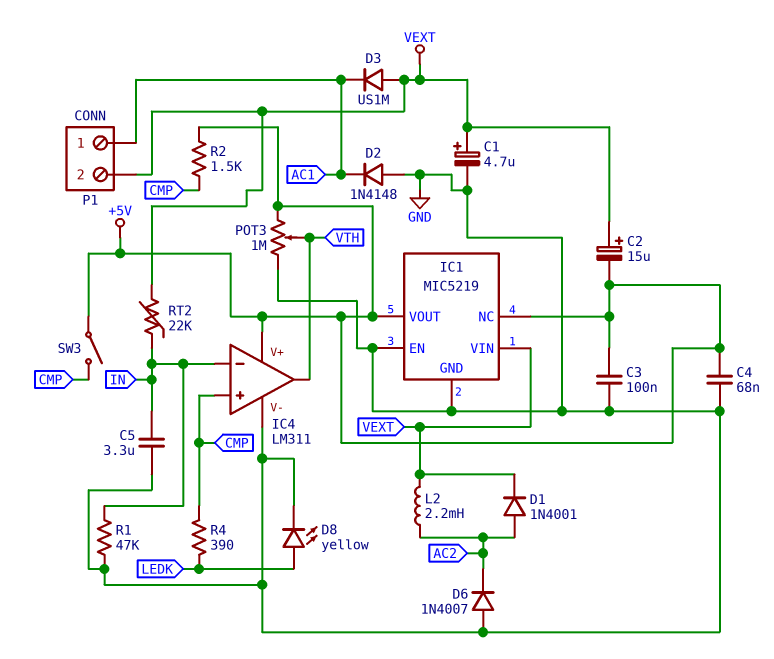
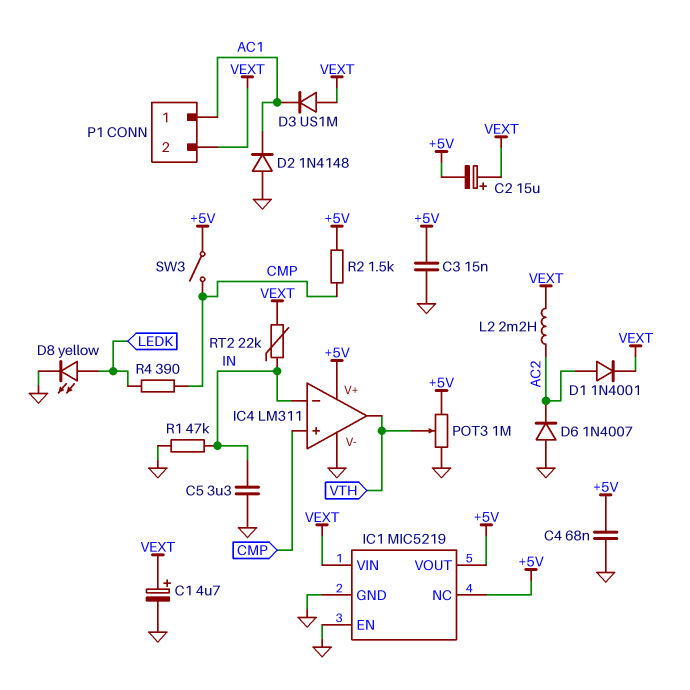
C3: 100nF (+5V, GND) -> 15nF (+5V, GND)

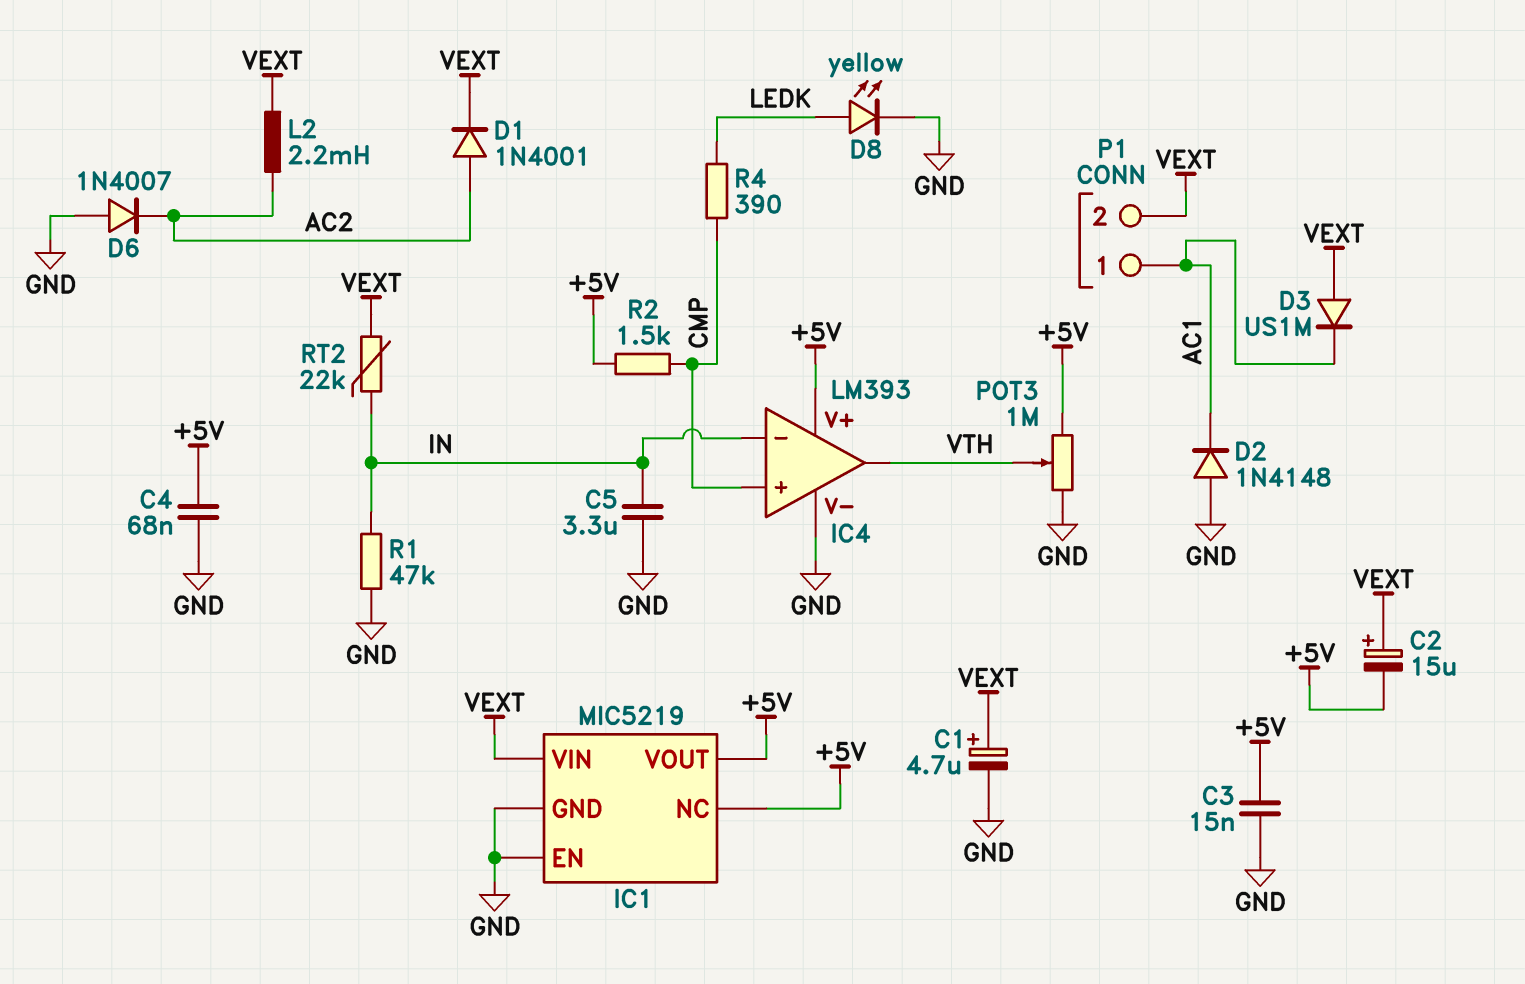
IC4: LM311 -> LM393
SW3: switch (+5V, CMP) -> none

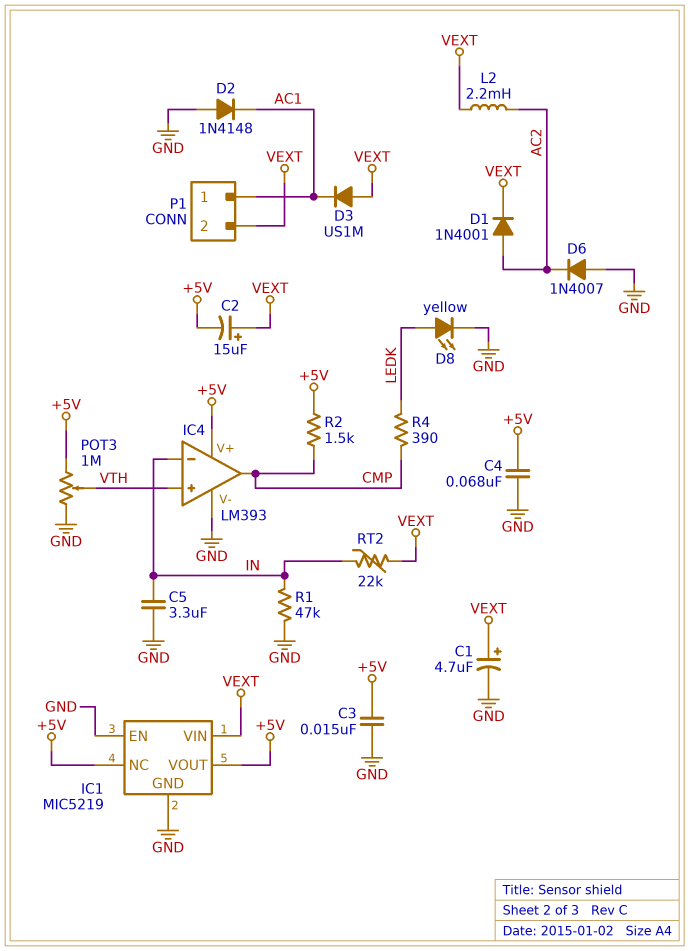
IC4 pin in+: CMP -> VTH
IC4 pin out: VTH -> CMP

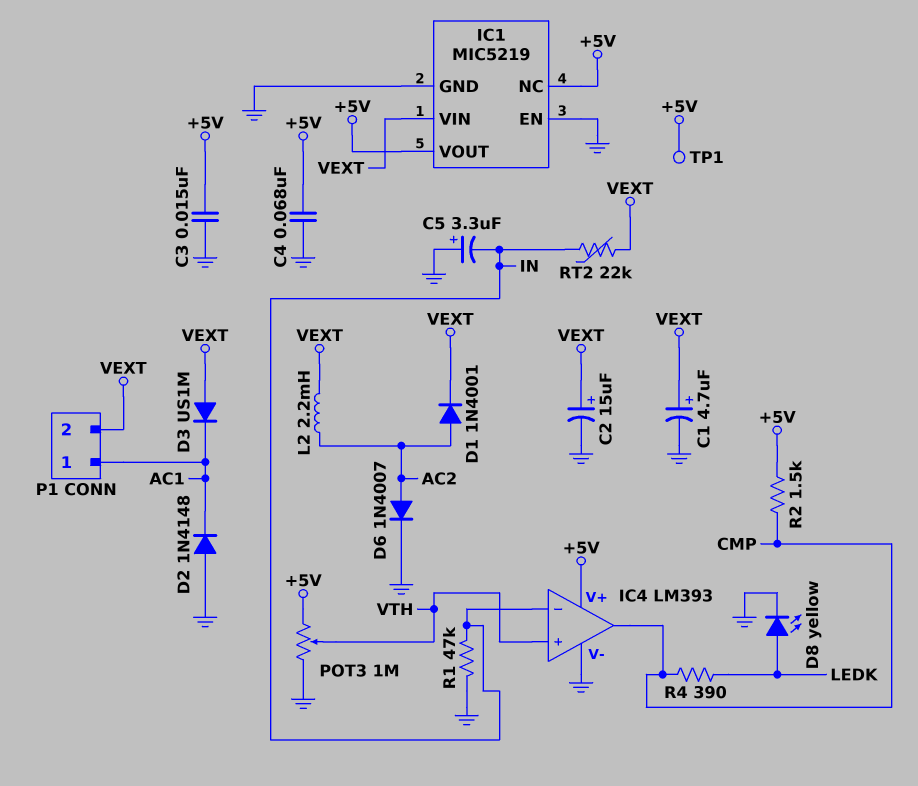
C2: 15uF (plus VEXT, minus +5V) -> 15uF (plus VEXT, minus GND)
C5: 3.3uF (GND, IN) -> 3.3uF (plus GND, minus IN)
D6: diode 1N4007 (A GND, K AC2) -> diode 1N4007 (A AC2, K GND)
TP1: none -> test point (+5V)

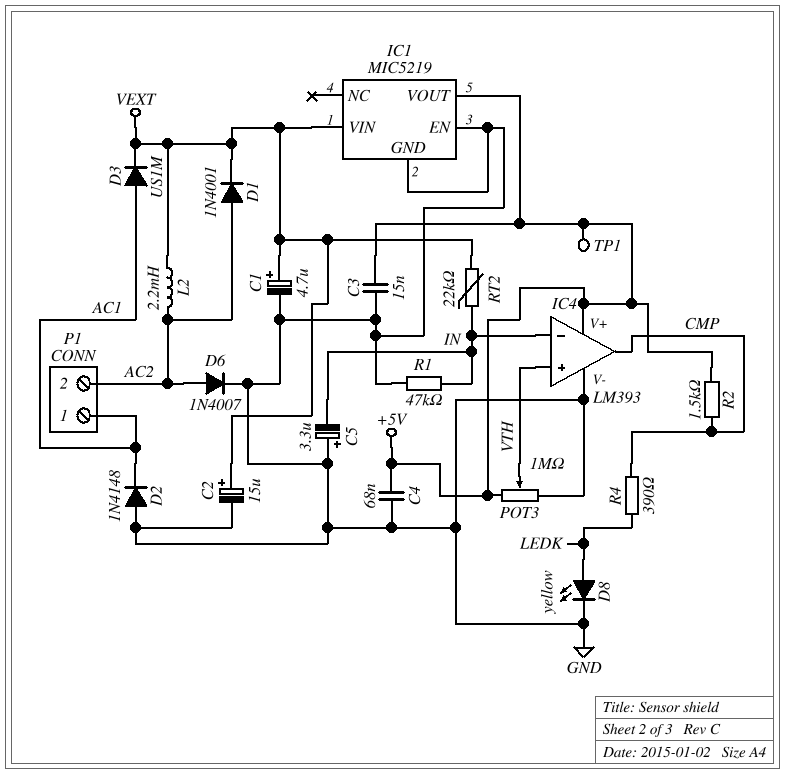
D3: diode US1M (A VEXT, K AC1) -> diode US1M (A AC1, K VEXT)
IC1 pin NC: +5V -> none
P1 pin 2: VEXT -> AC2

